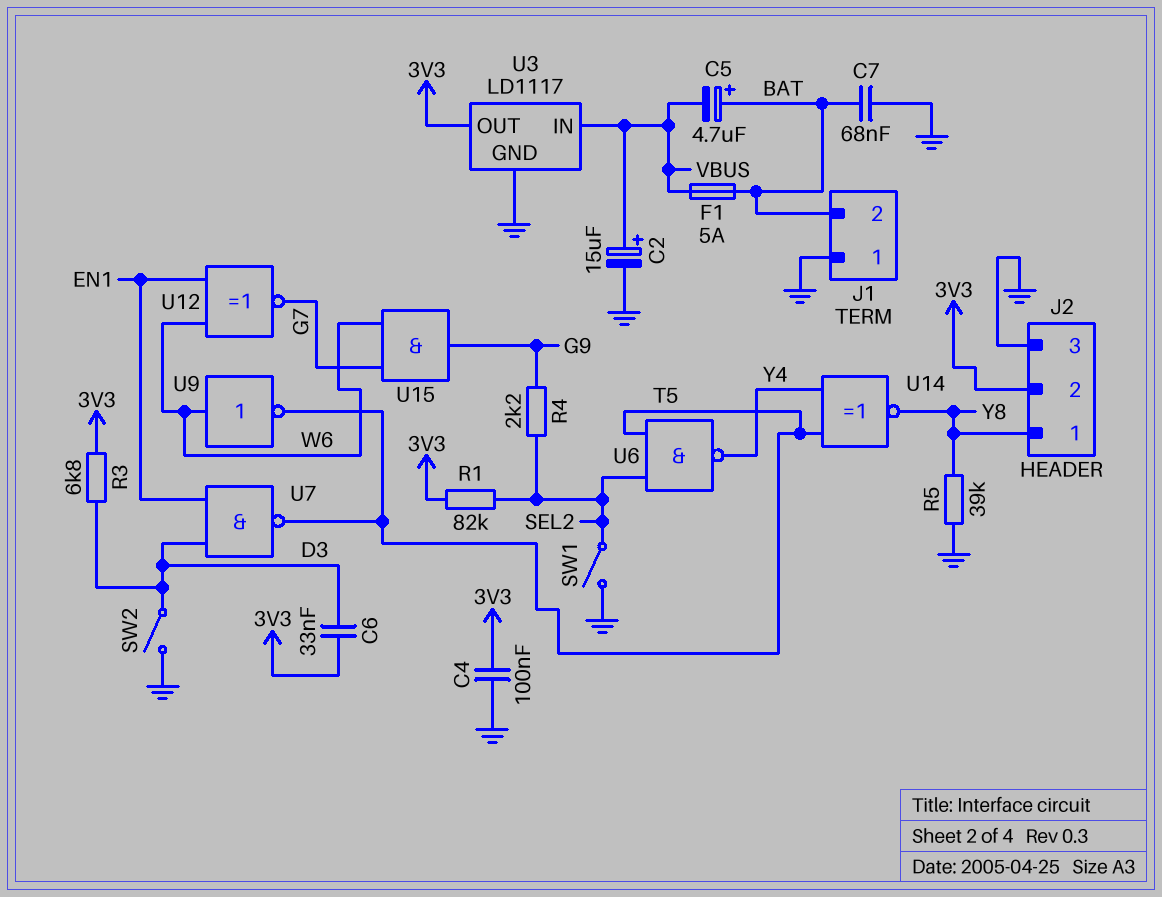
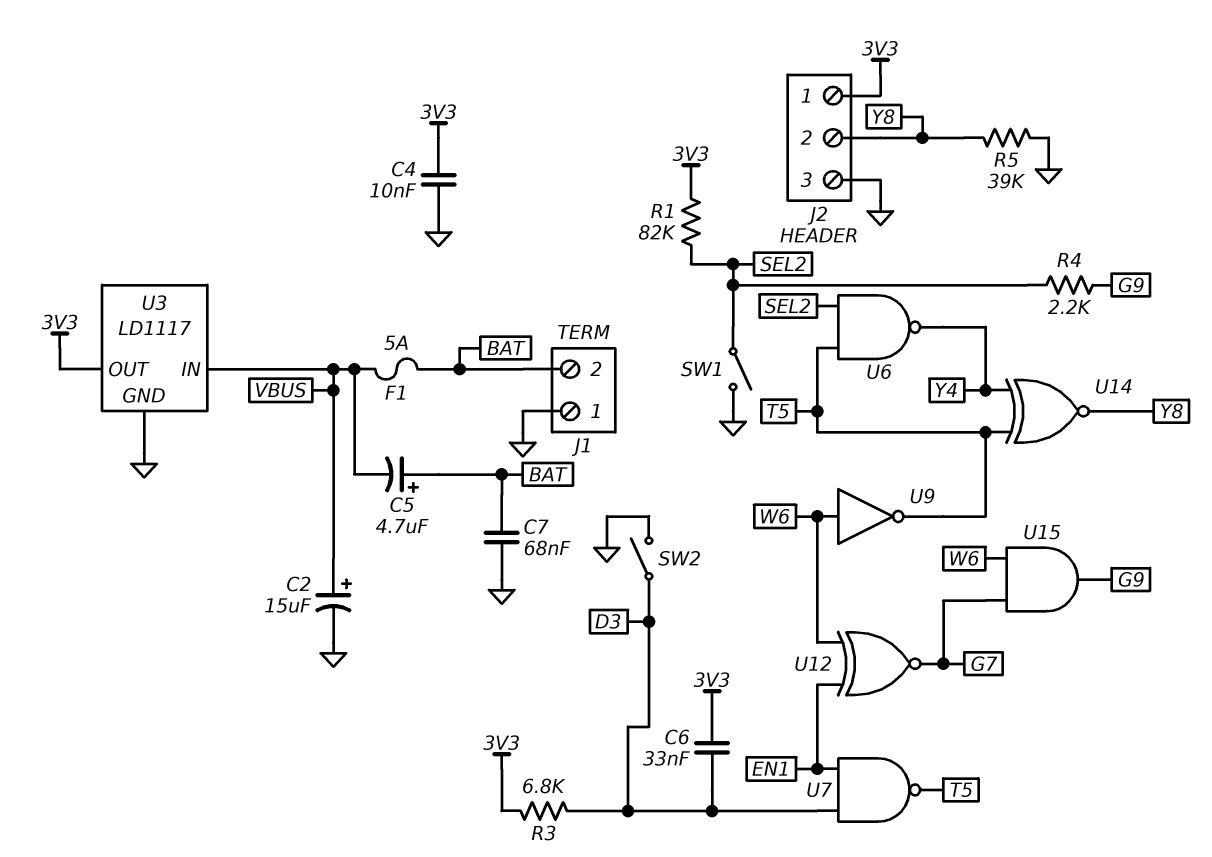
C4: 100nF (3V3, GND) -> 10nF (3V3, GND)
J2 pin 1: Y8 -> 3V3
J2 pin 2: 3V3 -> Y8

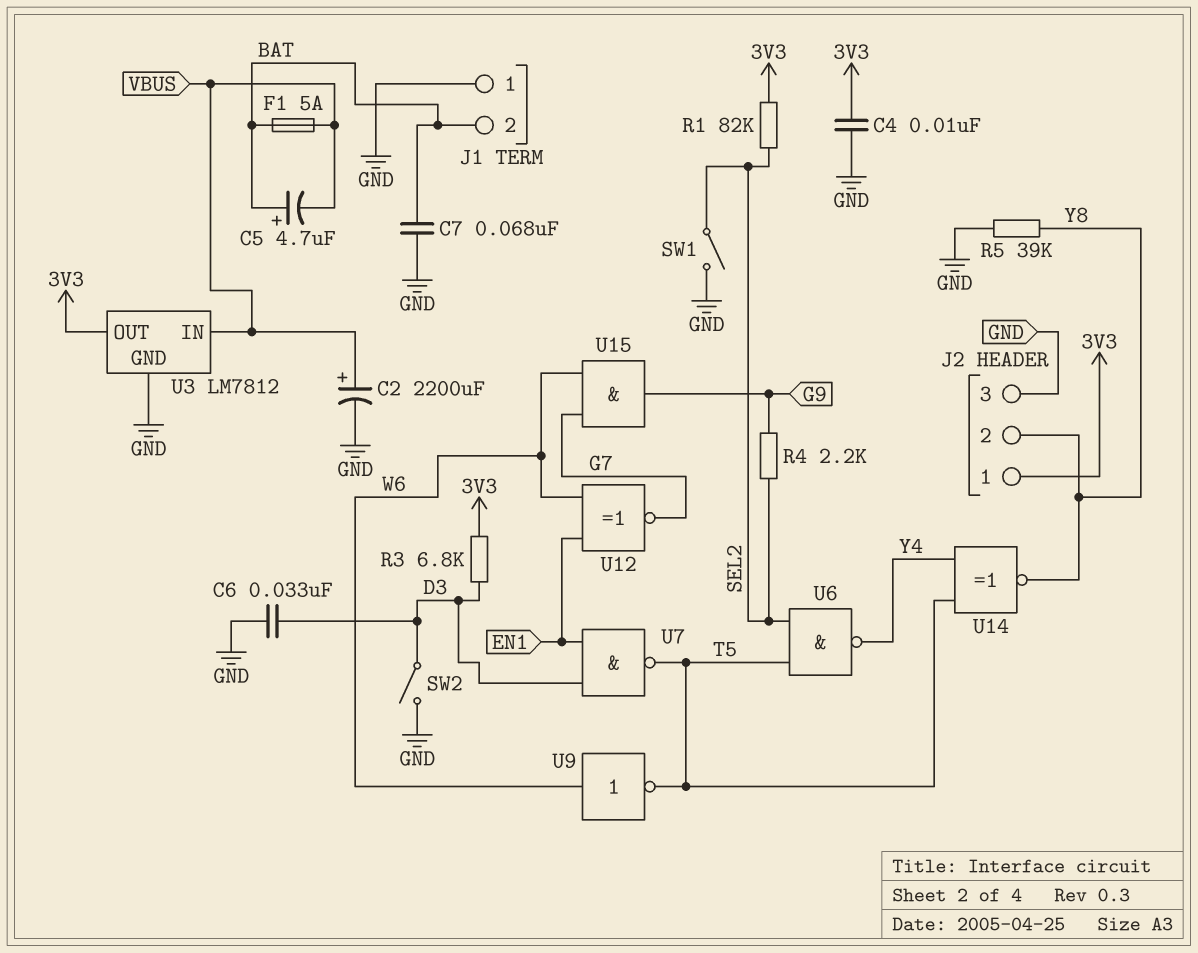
C2: 15uF (plus VBUS, minus GND) -> 2200uF (plus VBUS, minus GND)
C6: 33nF (3V3, D3) -> 33nF (D3, GND)
U3: LD1117 -> LM7812

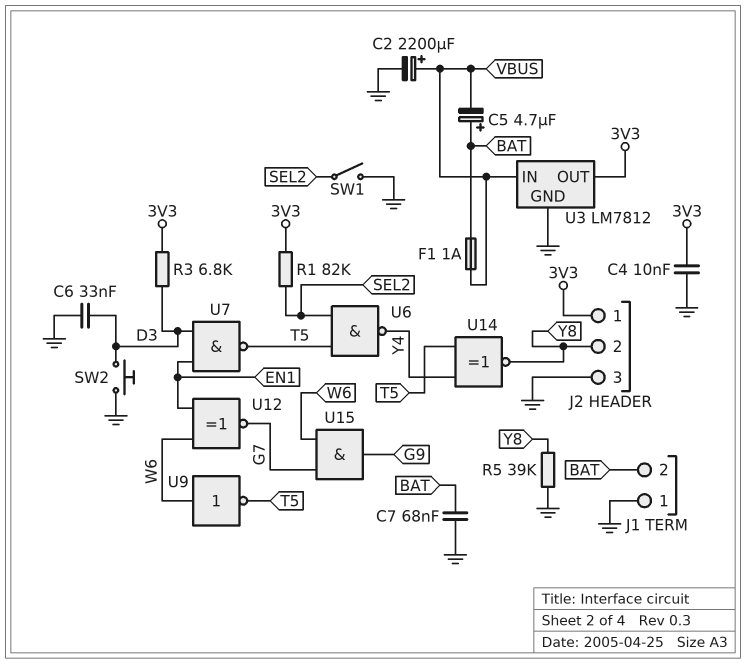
F1: 5A (BAT, VBUS) -> 1A (BAT, VBUS)
R4: 2.2k (G9, SEL2) -> none
SW2: switch (D3, GND) -> button (D3, GND)

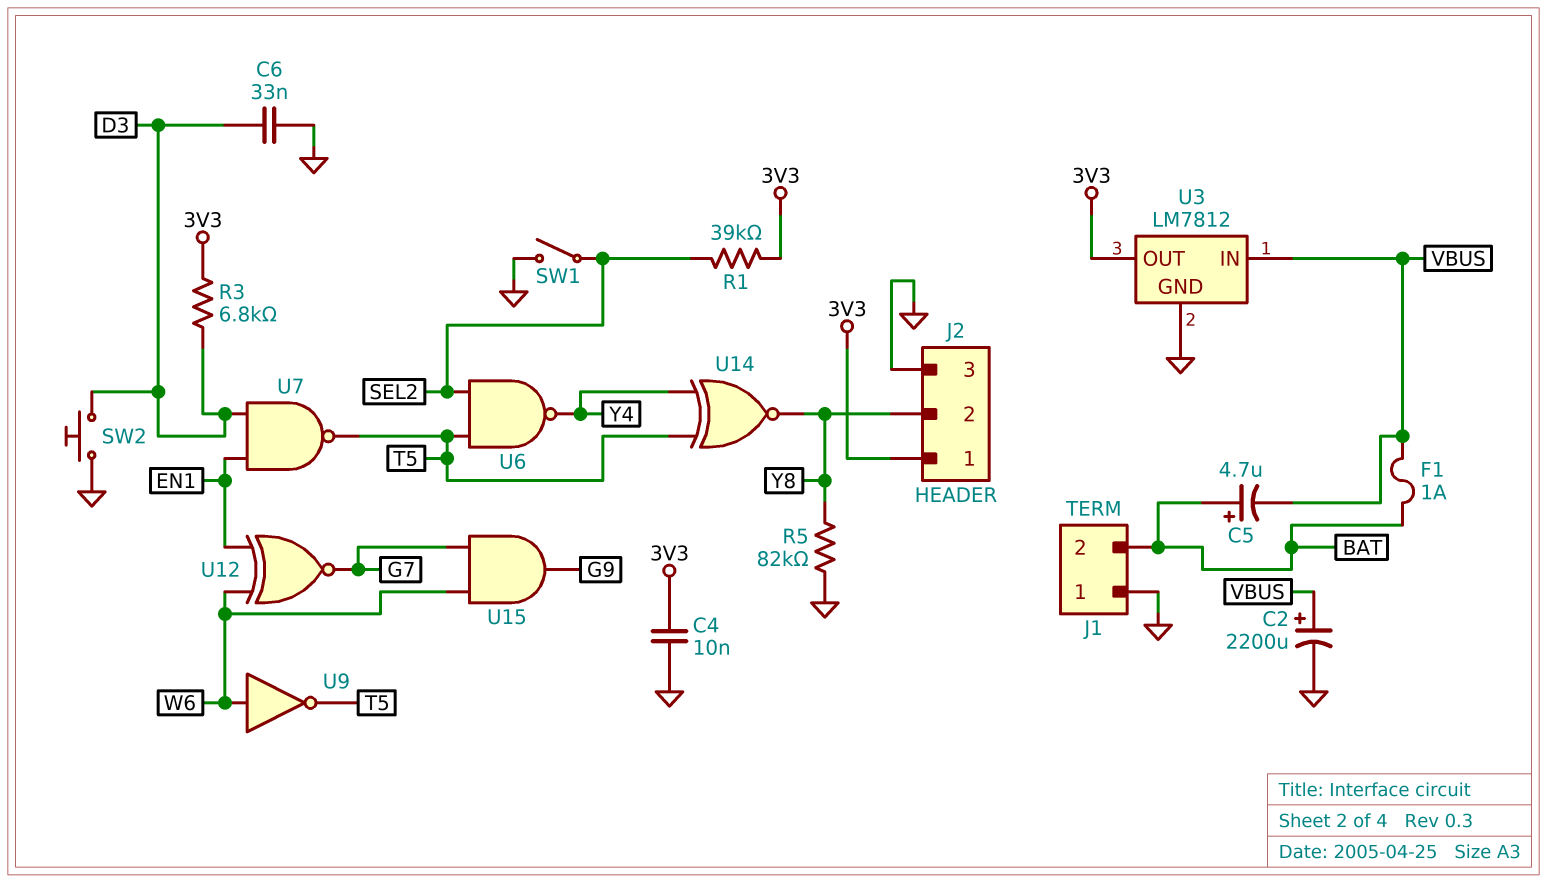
C7: 68nF (BAT, GND) -> none
R1: 82k (3V3, SEL2) -> 39k (3V3, SEL2)
R5: 39k (GND, Y8) -> 82k (GND, Y8)

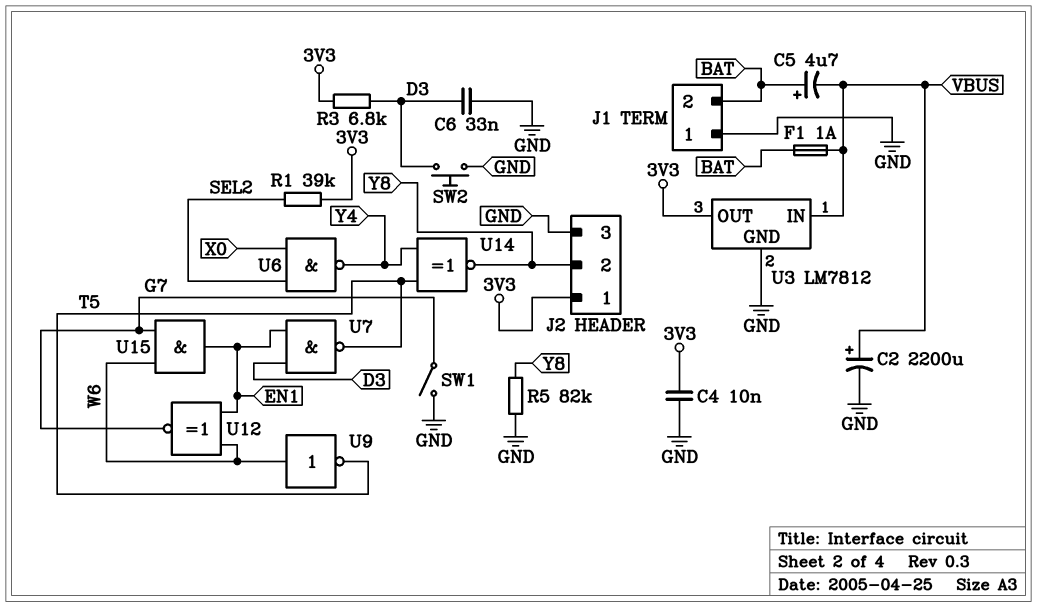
SW1: switch (GND, SEL2) -> switch (G7, GND)
U6: NAND (in SEL2, in T5, out Y4) -> NAND (in SEL2, in X0, out Y4)
U15: AND (in G7, in W6, out G9) -> AND (in G7, in W6, out EN1)

